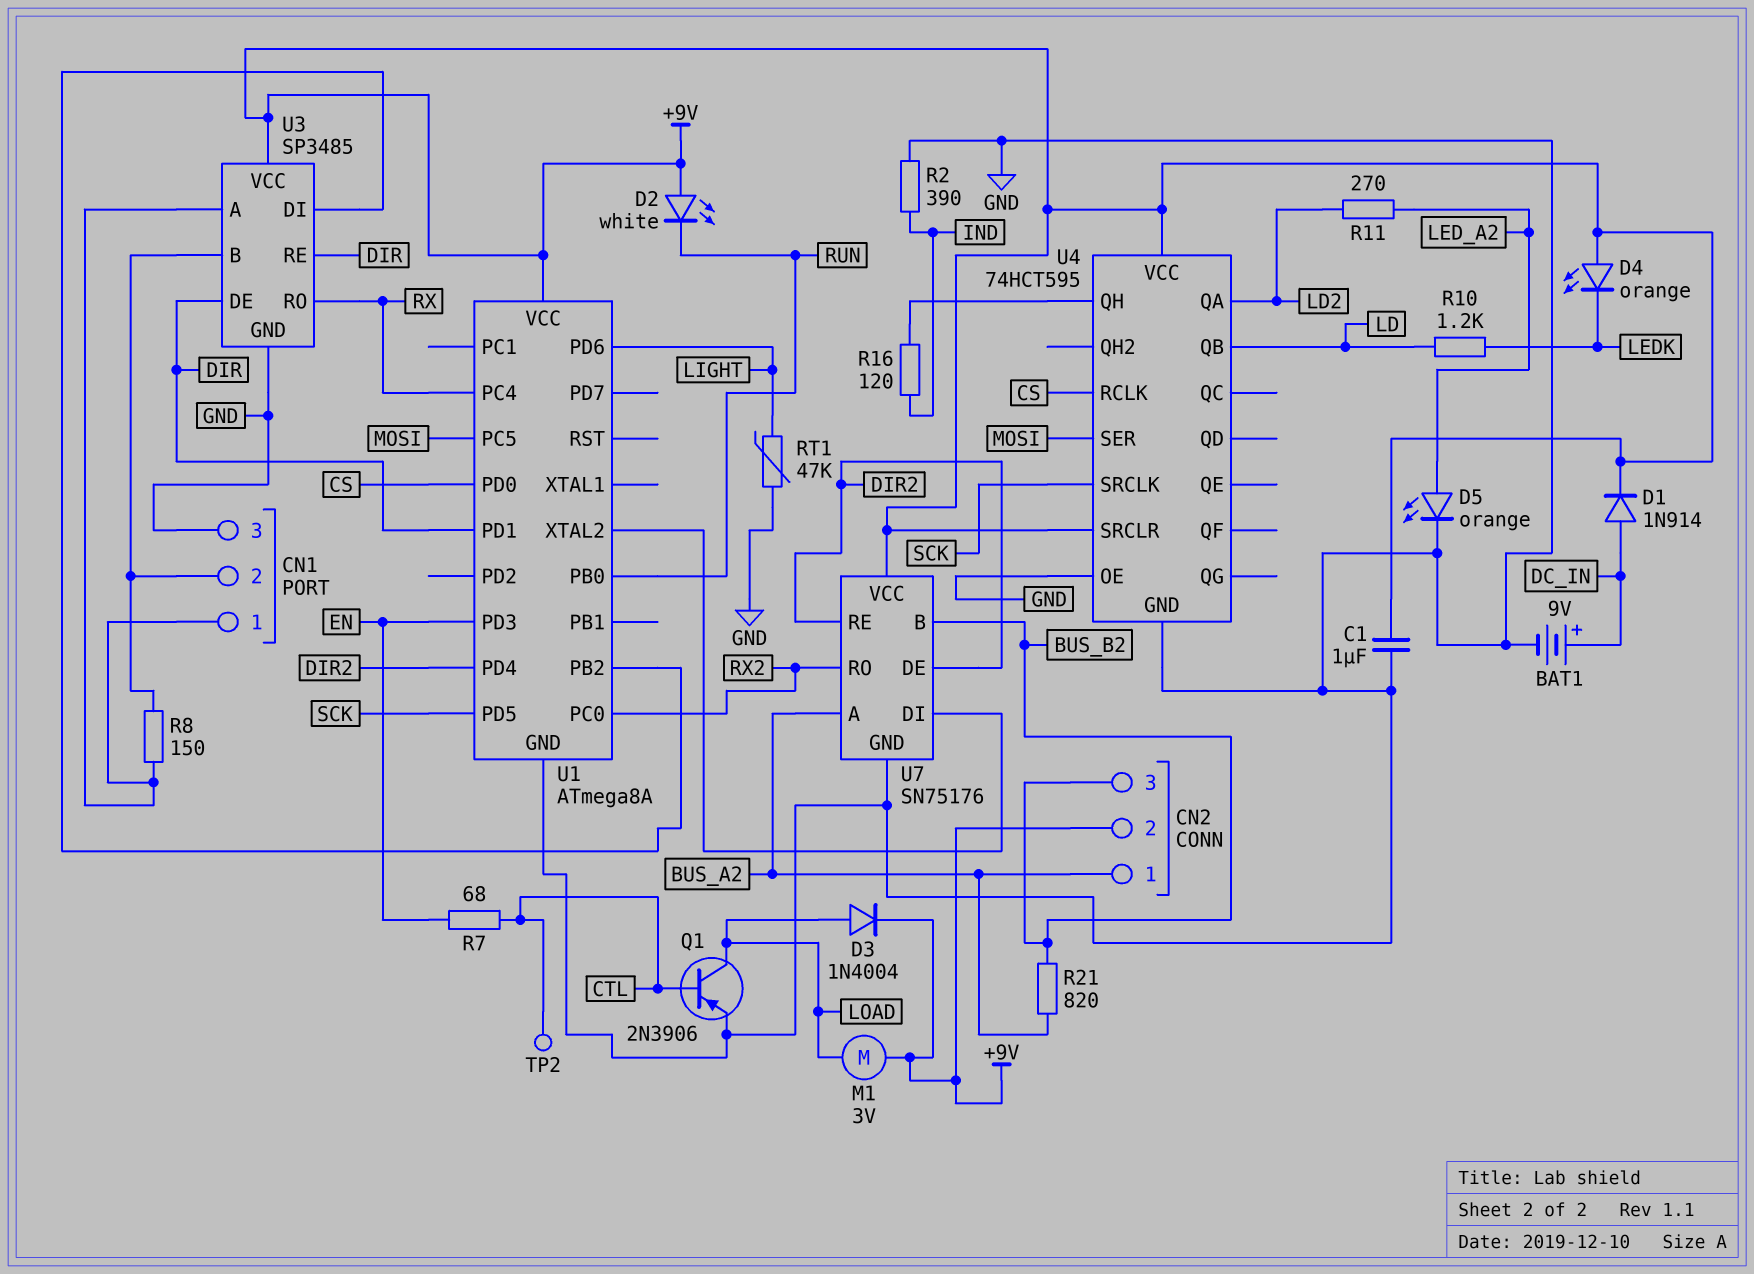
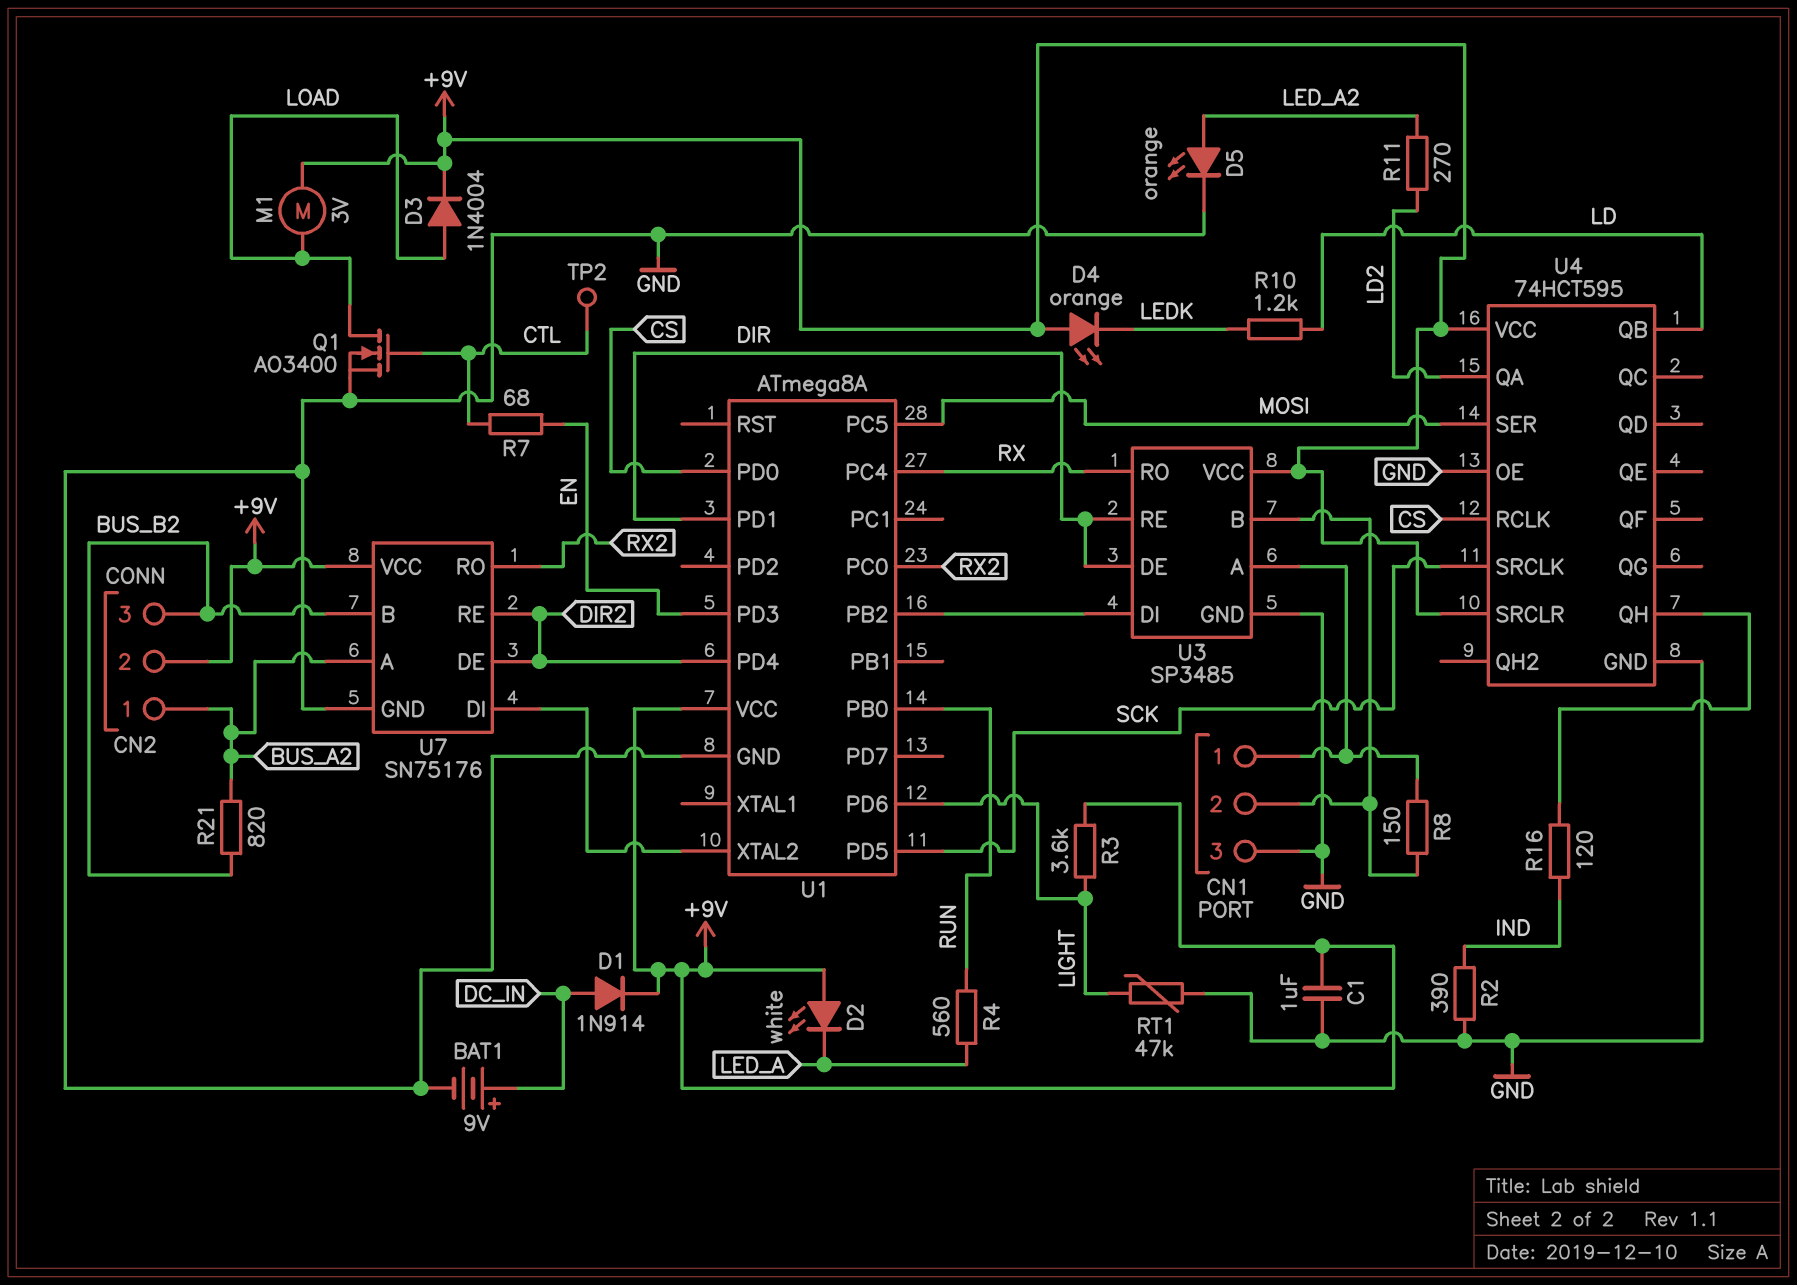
D2: LED white (A +9V, K RUN) -> LED white (A +9V, K LED_A)
Q1: PNP 2N3906 (B CTL, C LOAD, E GND) -> NMOS AO3400 (G CTL, D LOAD, S GND)
R3: none -> 3.6k (+9V, LIGHT)
R4: none -> 560 (LED_A, RUN)

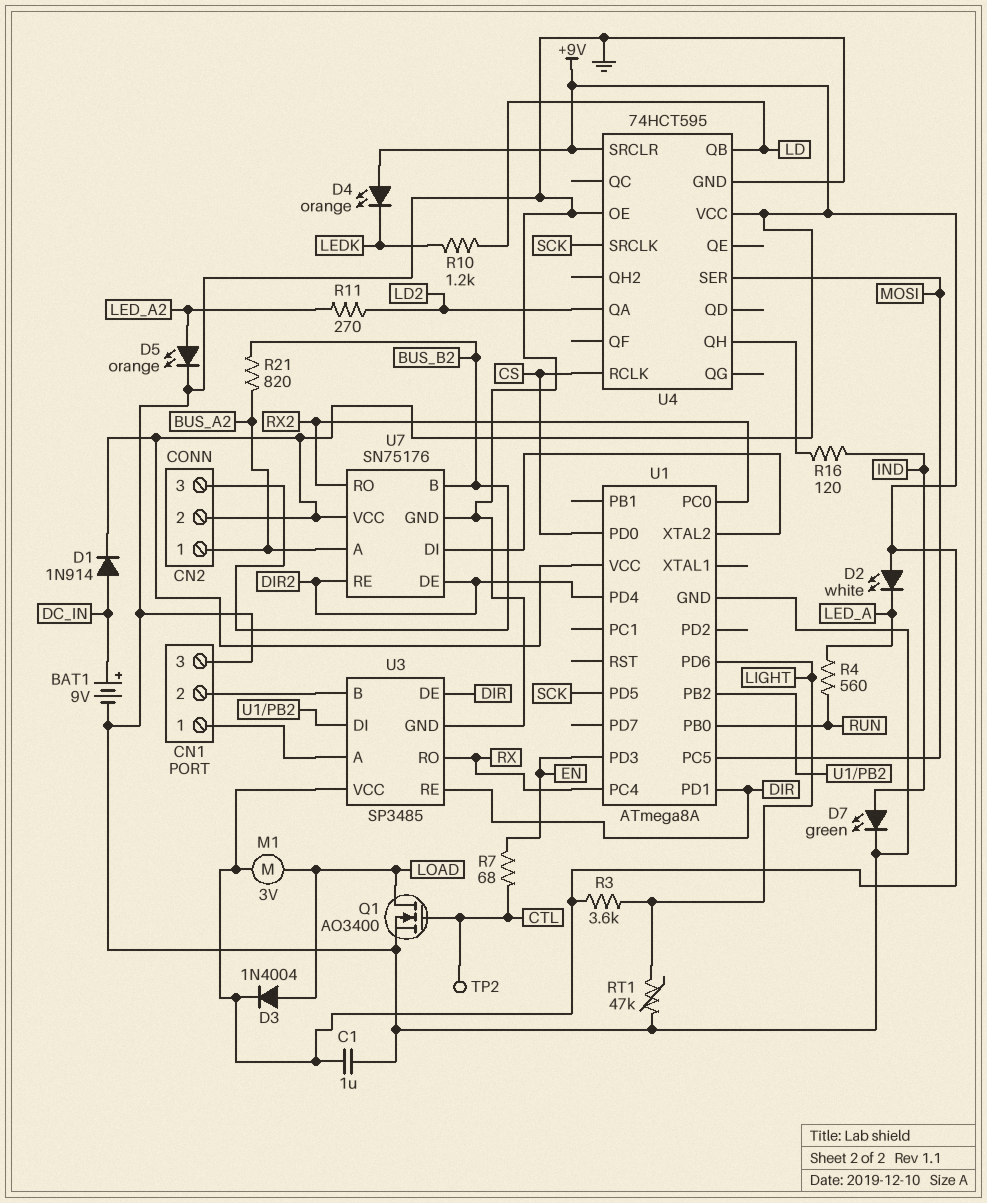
D7: none -> LED green (A IND, K GND)
R2: 390 (GND, IND) -> none
R8: 150 (CN1/1, CN1/2) -> none

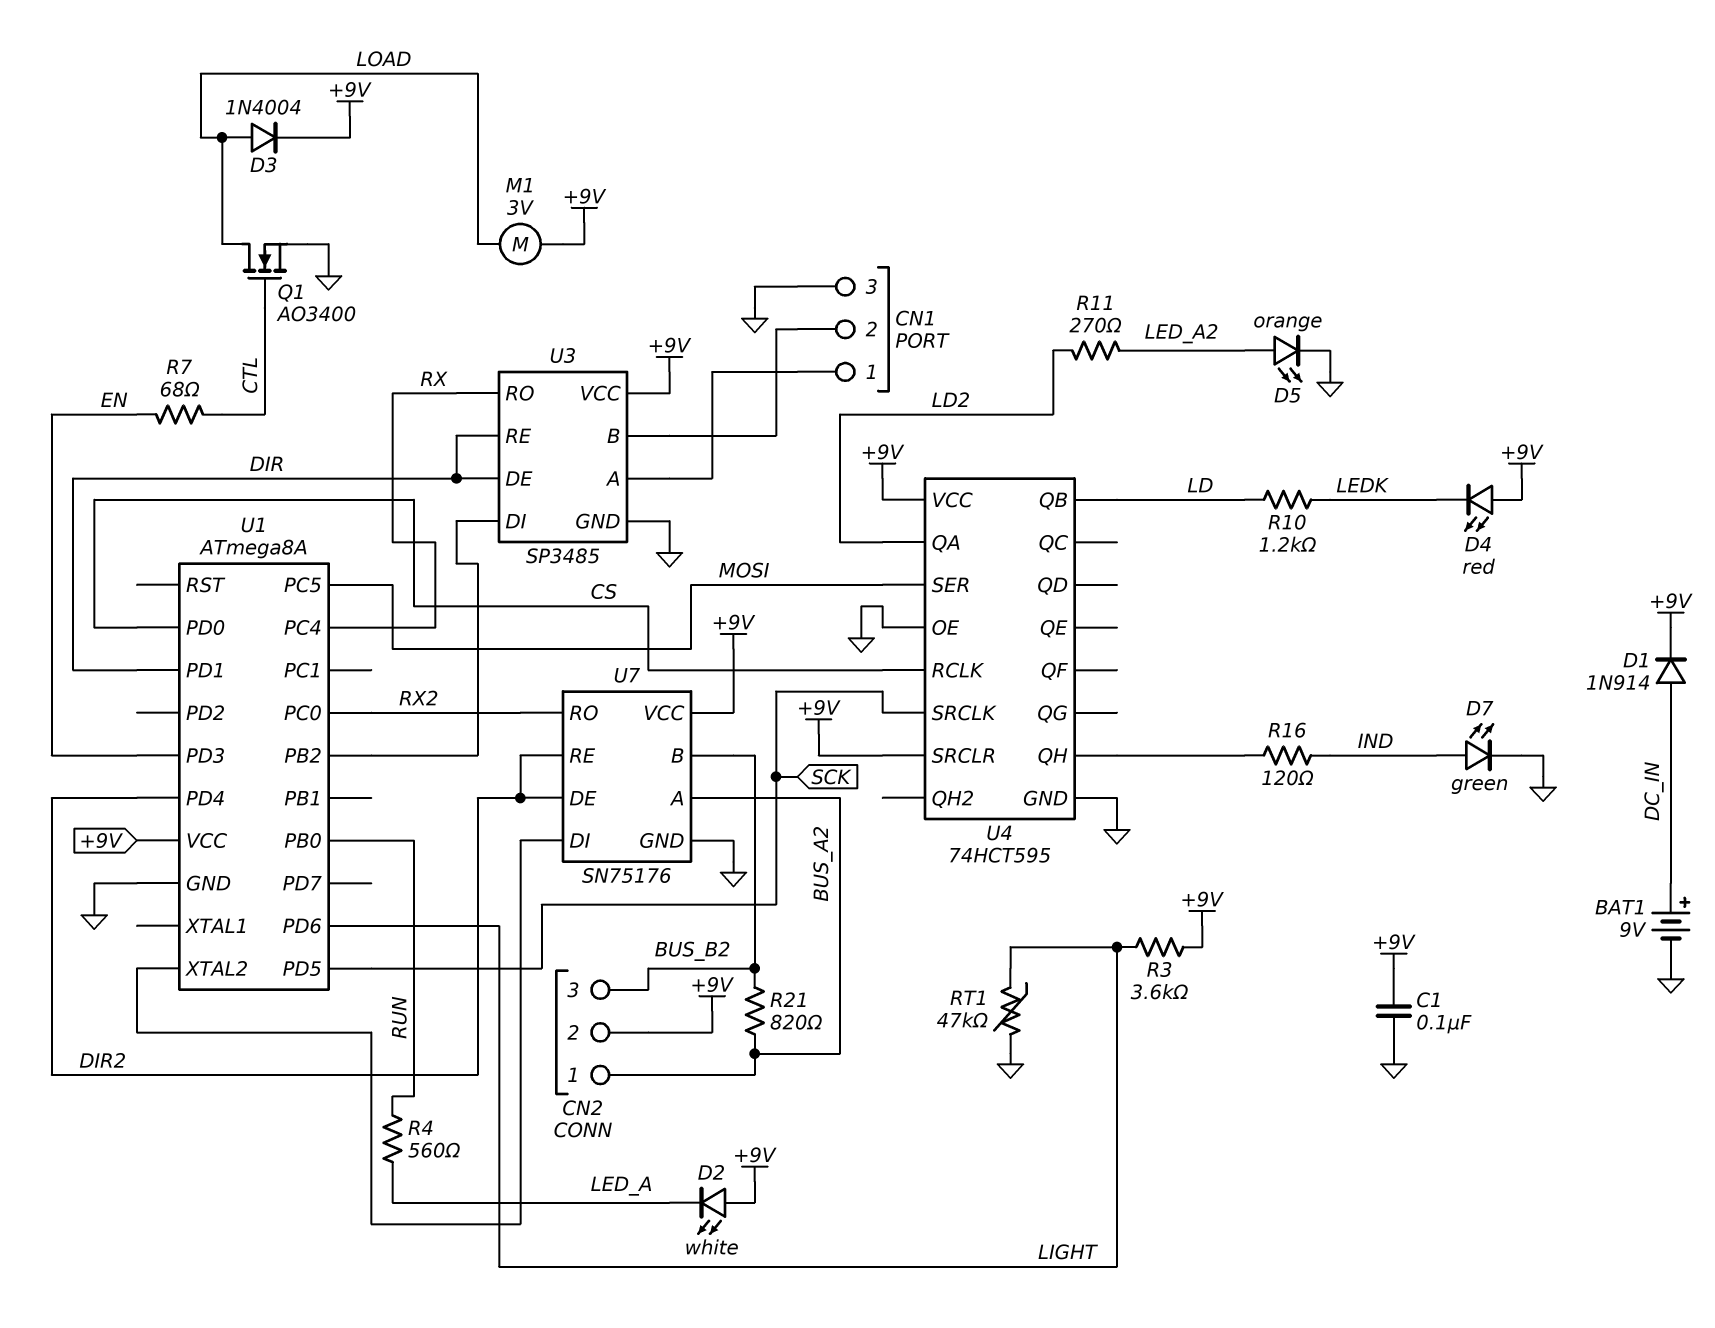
C1: 1uF (+9V, GND) -> 100nF (+9V, GND)
D4: LED orange (A +9V, K LEDK) -> LED red (A +9V, K LEDK)
TP2: test point (CTL) -> none

